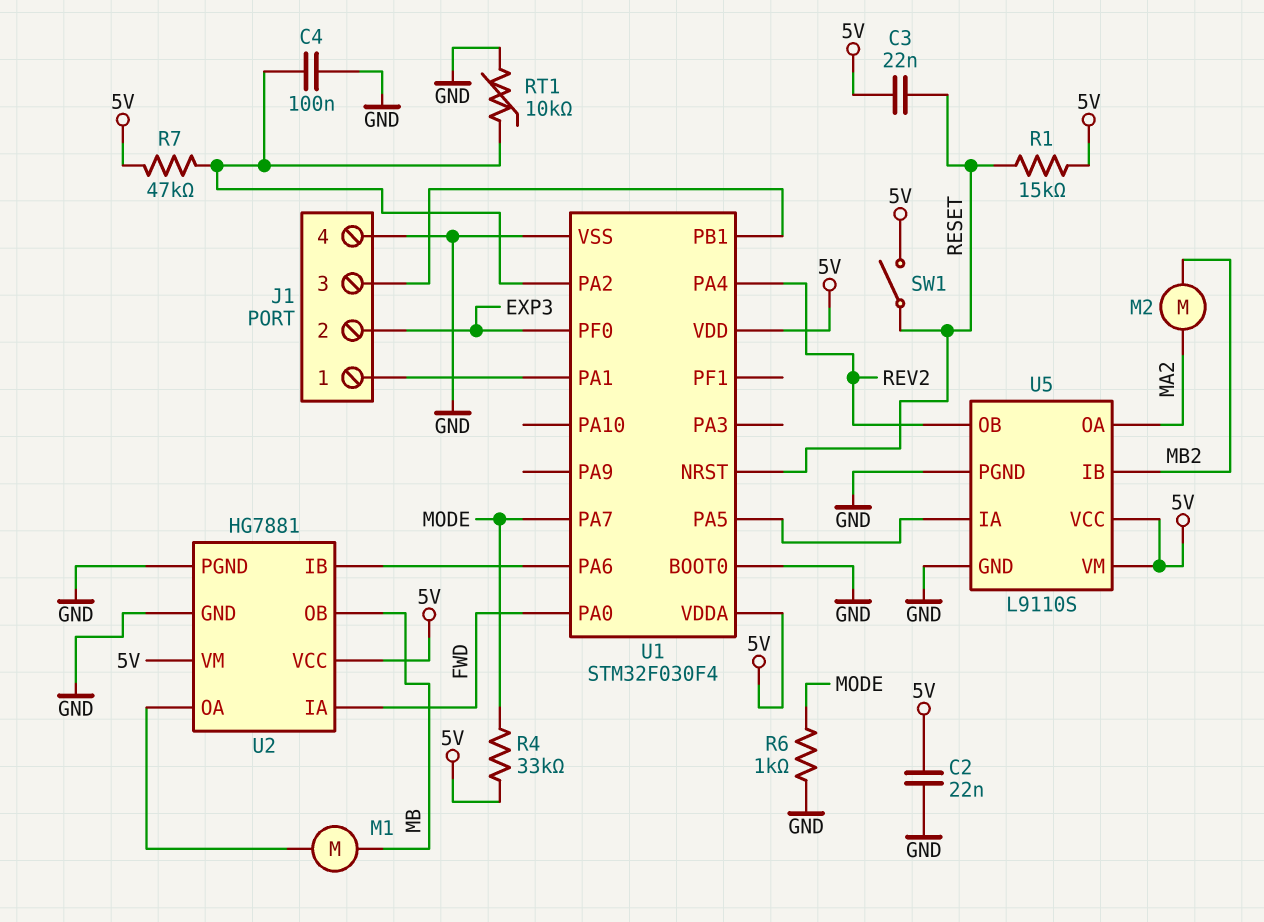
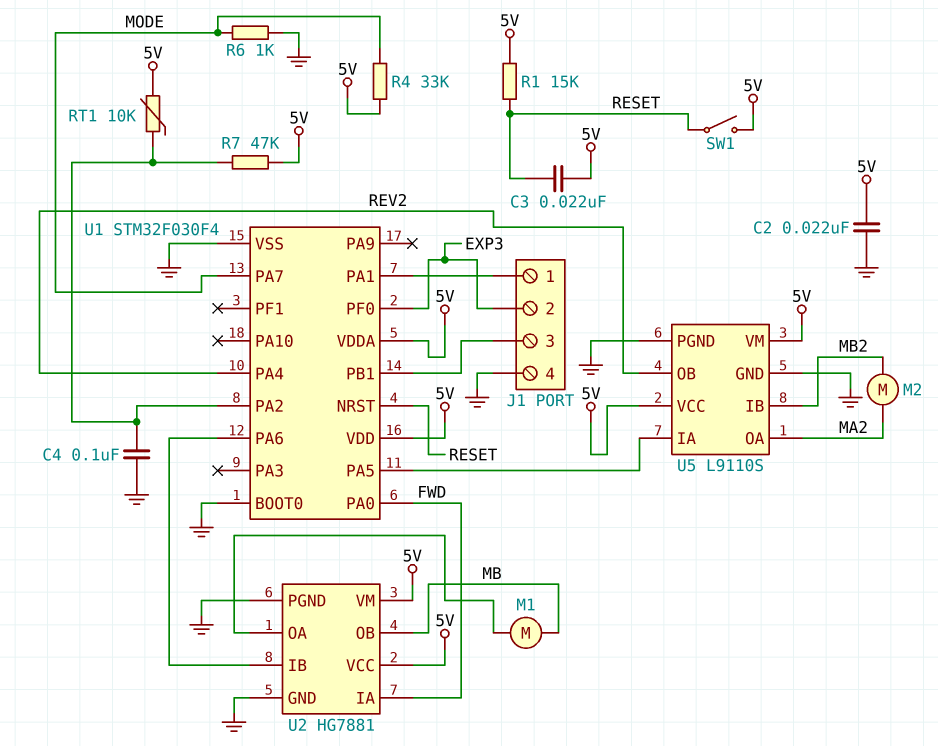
RT1: 10k (GND, U1/PA2) -> 10k (5V, U1/PA2)

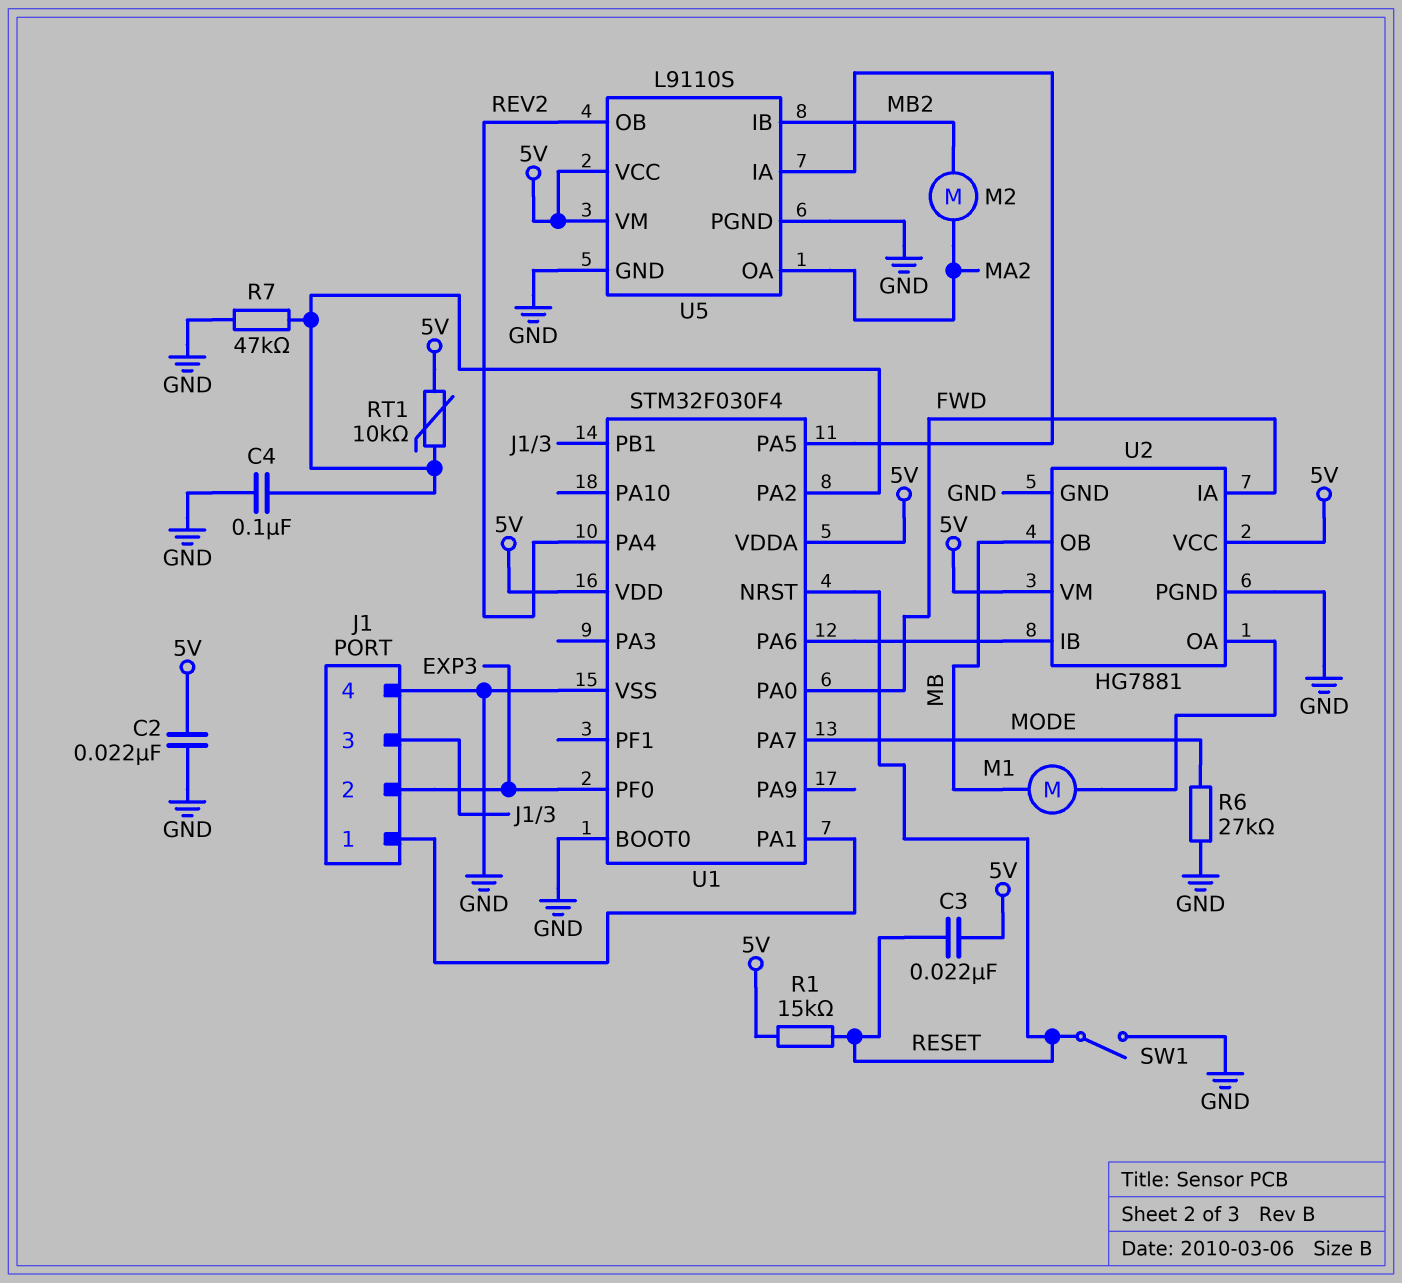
R4: 33k (5V, MODE) -> none
R6: 1k (GND, MODE) -> 27k (GND, MODE)
R7: 47k (5V, U1/PA2) -> 47k (GND, U1/PA2)
SW1: switch (5V, RESET) -> switch (GND, RESET)

